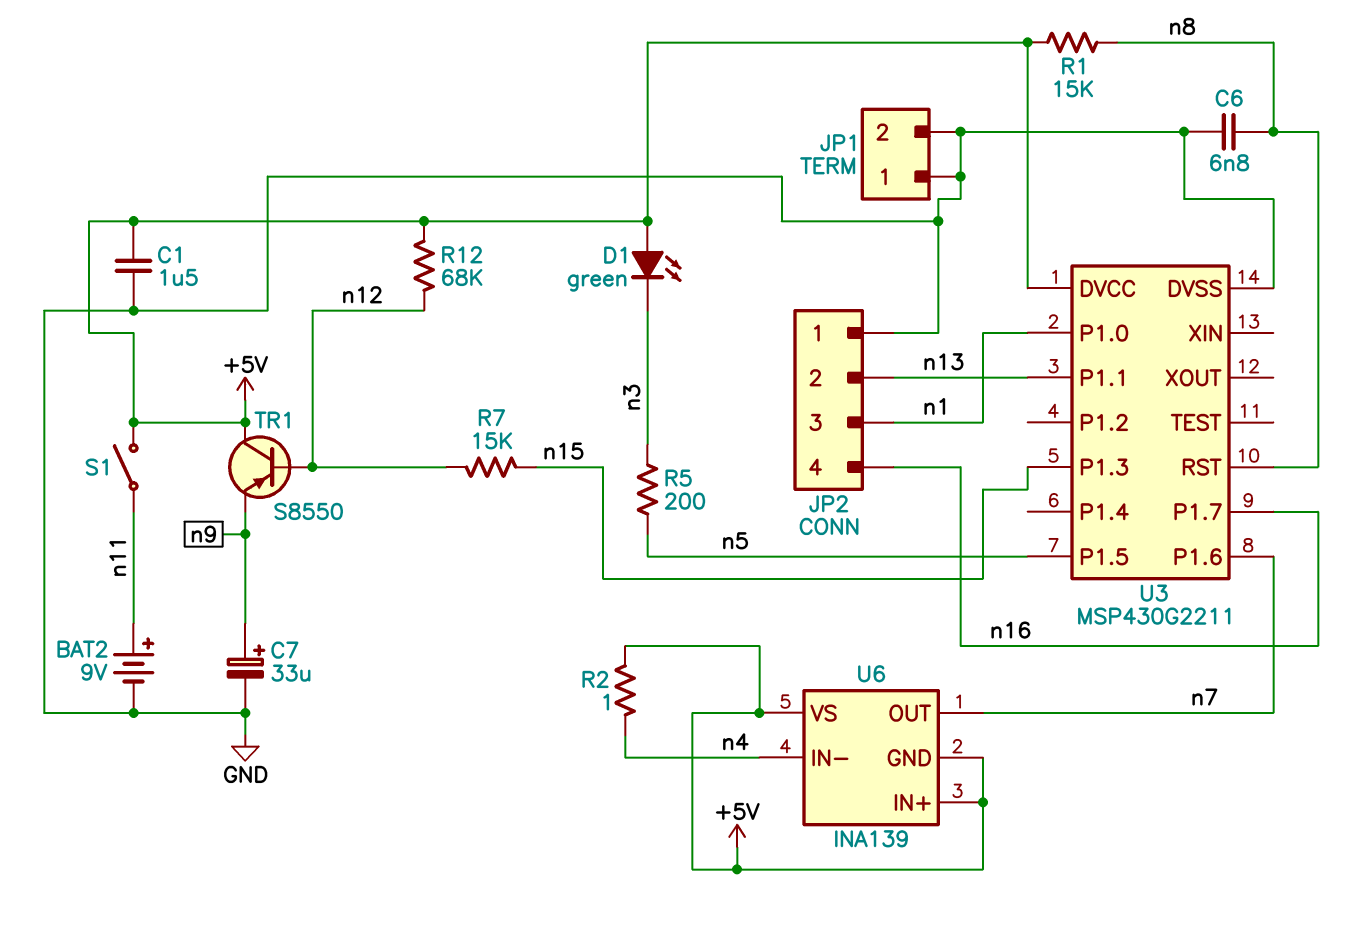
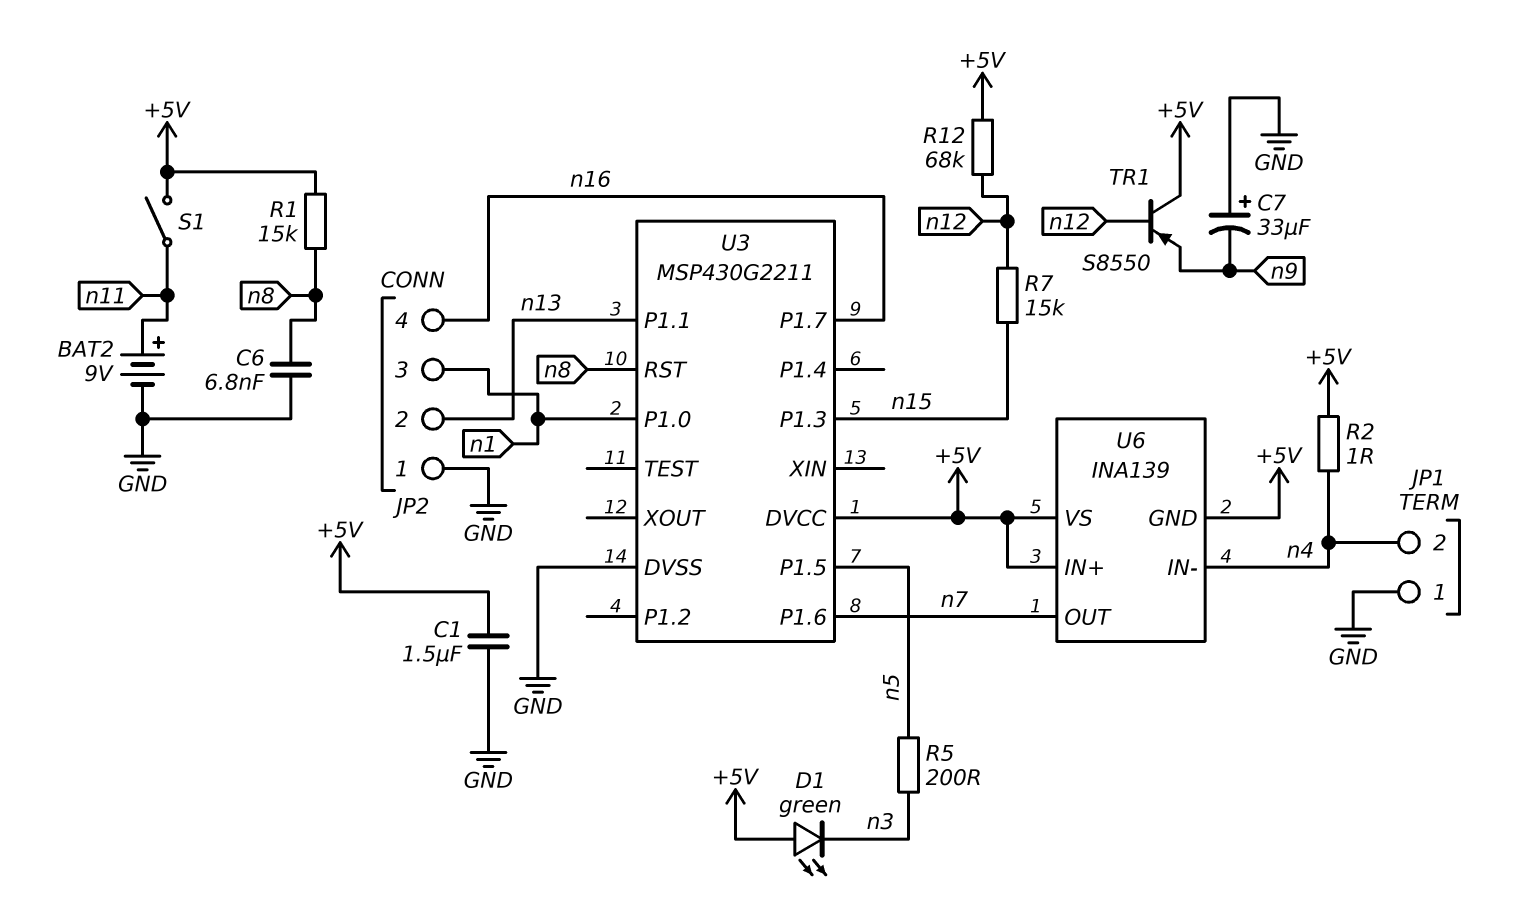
C7: 33uF (plus n9, minus GND) -> 33uF (plus GND, minus n9)
JP1 pin 2: GND -> n4

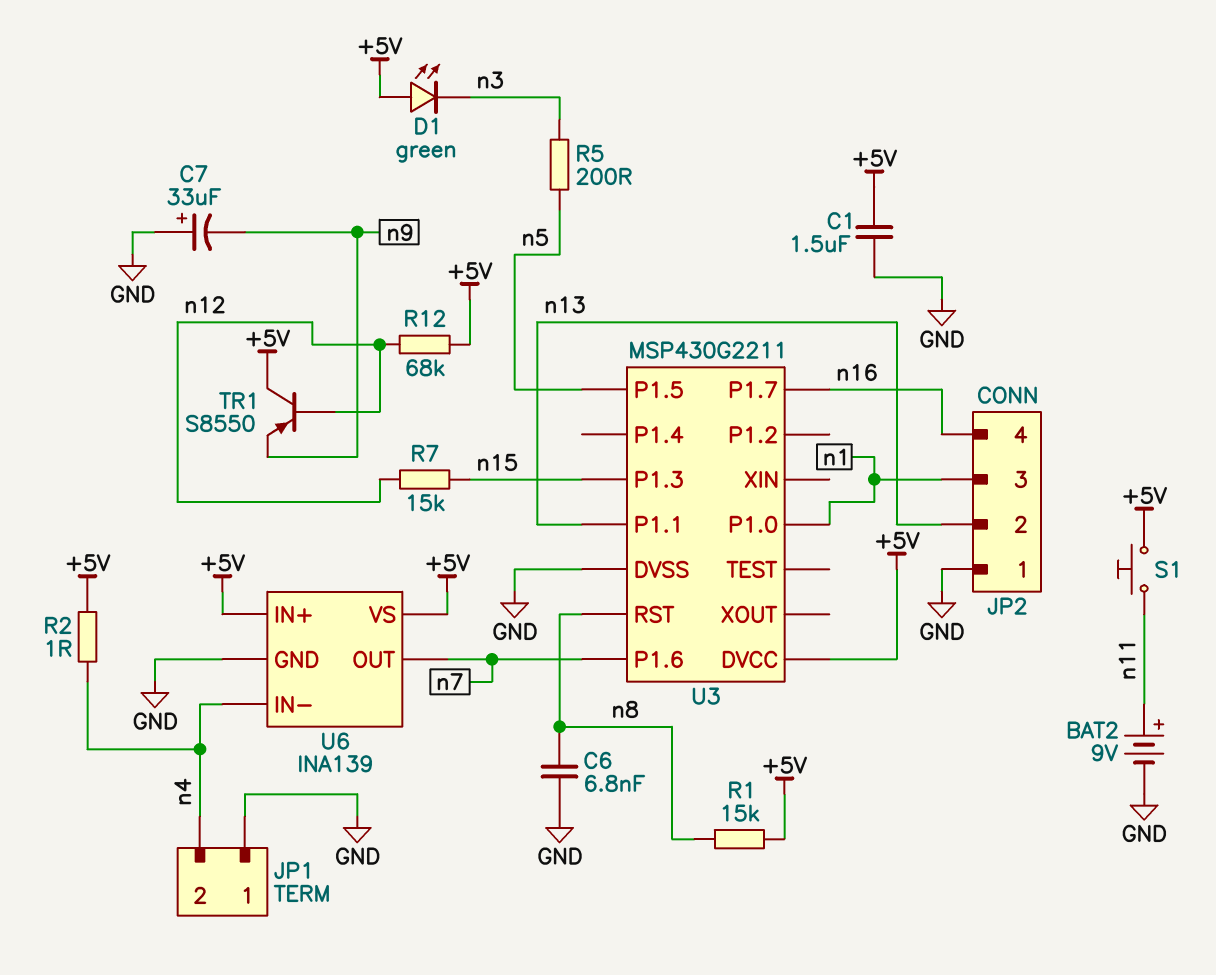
S1: switch (+5V, n11) -> button (+5V, n11)
U6 pin GND: +5V -> GND

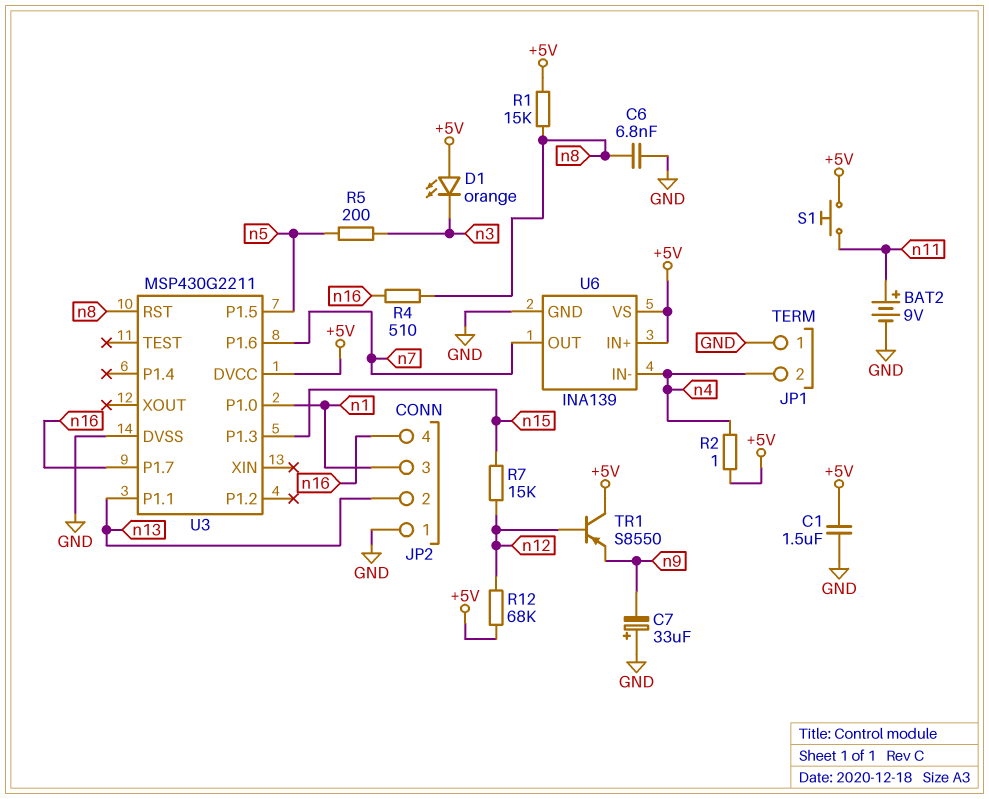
D1: LED green (A +5V, K n3) -> LED orange (A +5V, K n3)
R4: none -> 510 (n8, n16)

